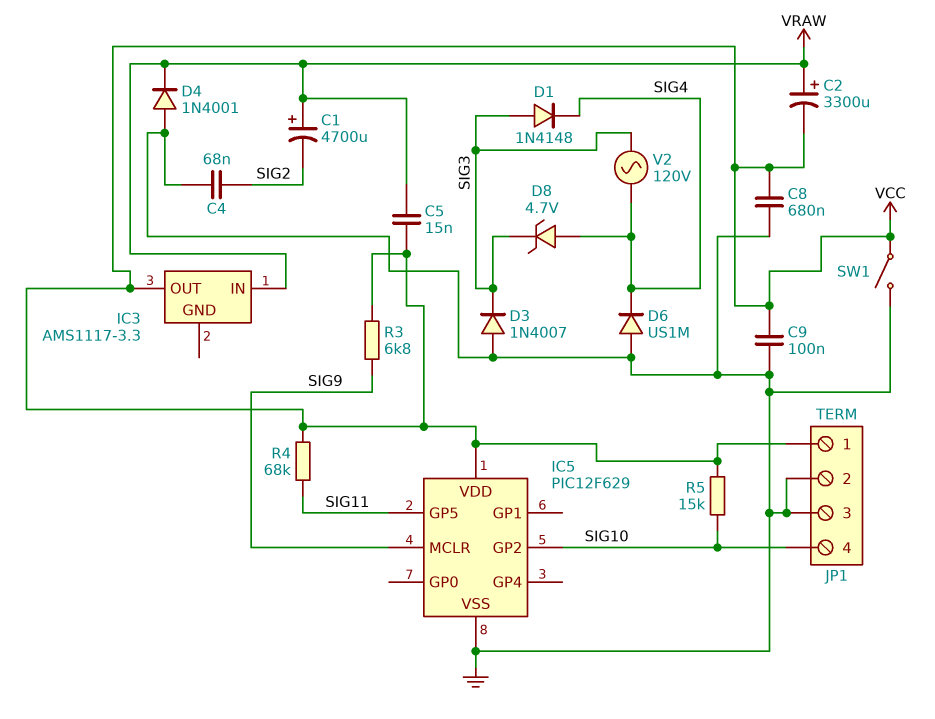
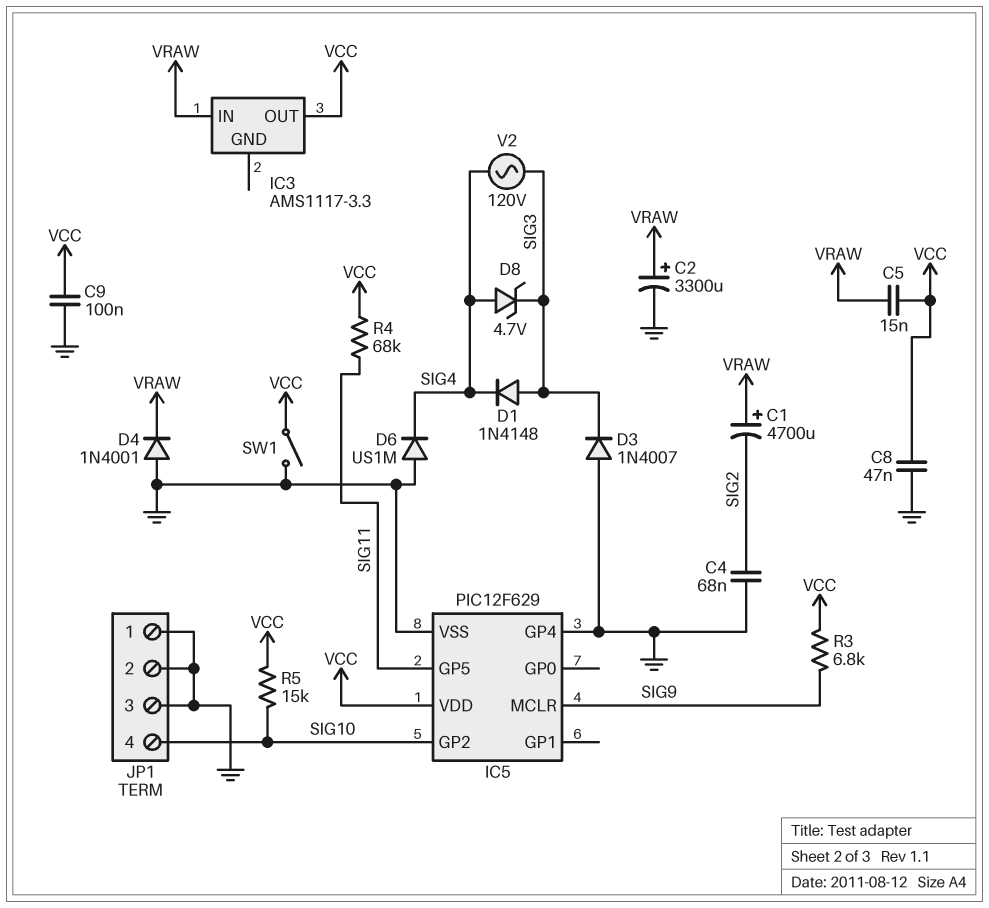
C2: 3300uF (plus VRAW, minus VCC) -> 3300uF (plus VRAW, minus GND)
C8: 680nF (GND, VCC) -> 47nF (GND, VCC)
IC5 pin GP4: none -> GND
JP1 pin 1: VCC -> GND

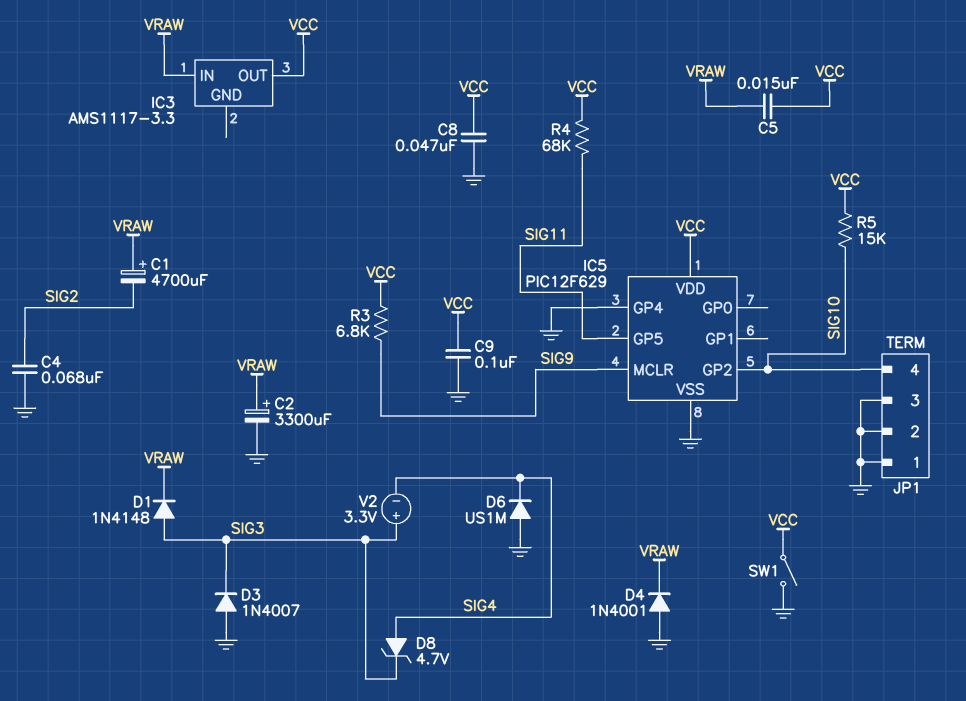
D1: diode 1N4148 (A SIG3, K SIG4) -> diode 1N4148 (A SIG3, K VRAW)
V2: AC 120V (SIG3, SIG4) -> 3.3V (plus SIG3, minus SIG4)

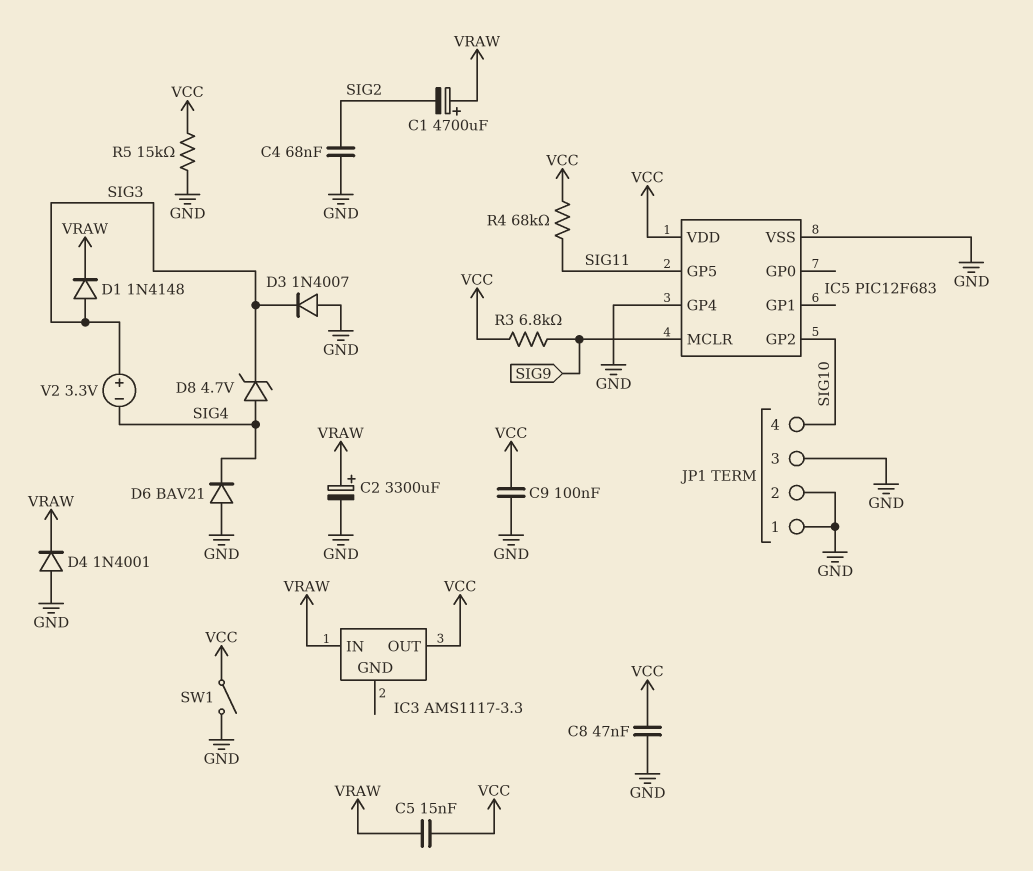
D6: diode US1M (A GND, K SIG4) -> diode BAV21 (A GND, K SIG4)
IC5: PIC12F629 -> PIC12F683
R5: 15k (SIG10, VCC) -> 15k (GND, VCC)

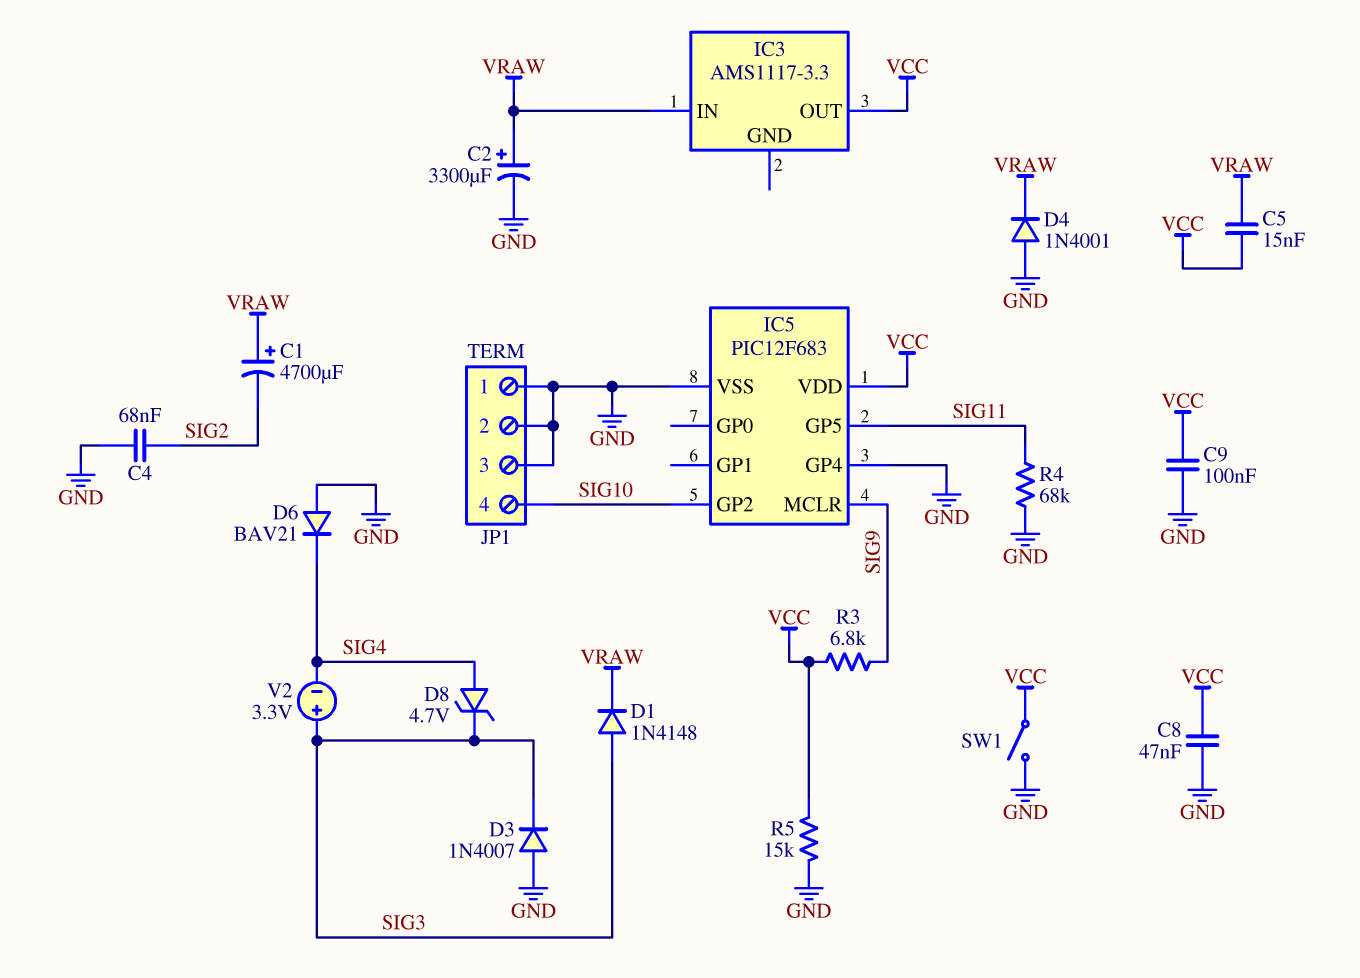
R4: 68k (SIG11, VCC) -> 68k (GND, SIG11)

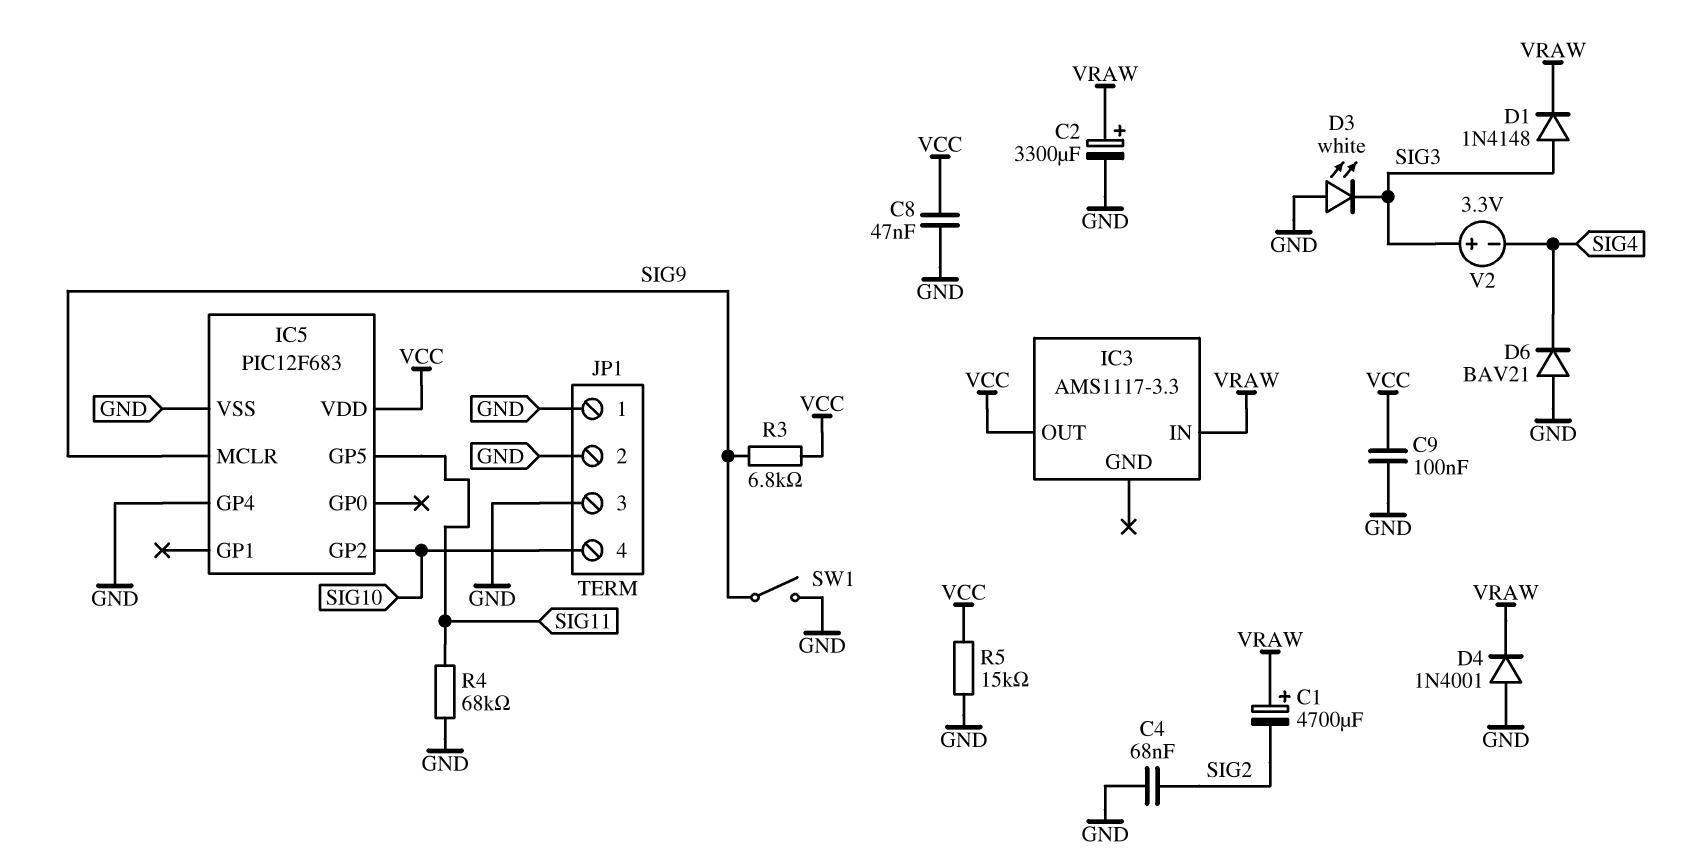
C5: 15nF (VCC, VRAW) -> none
D3: diode 1N4007 (A GND, K SIG3) -> LED white (A GND, K SIG3)
D8: zener 4.7V (A SIG4, K SIG3) -> none
SW1: switch (GND, VCC) -> switch (GND, SIG9)

